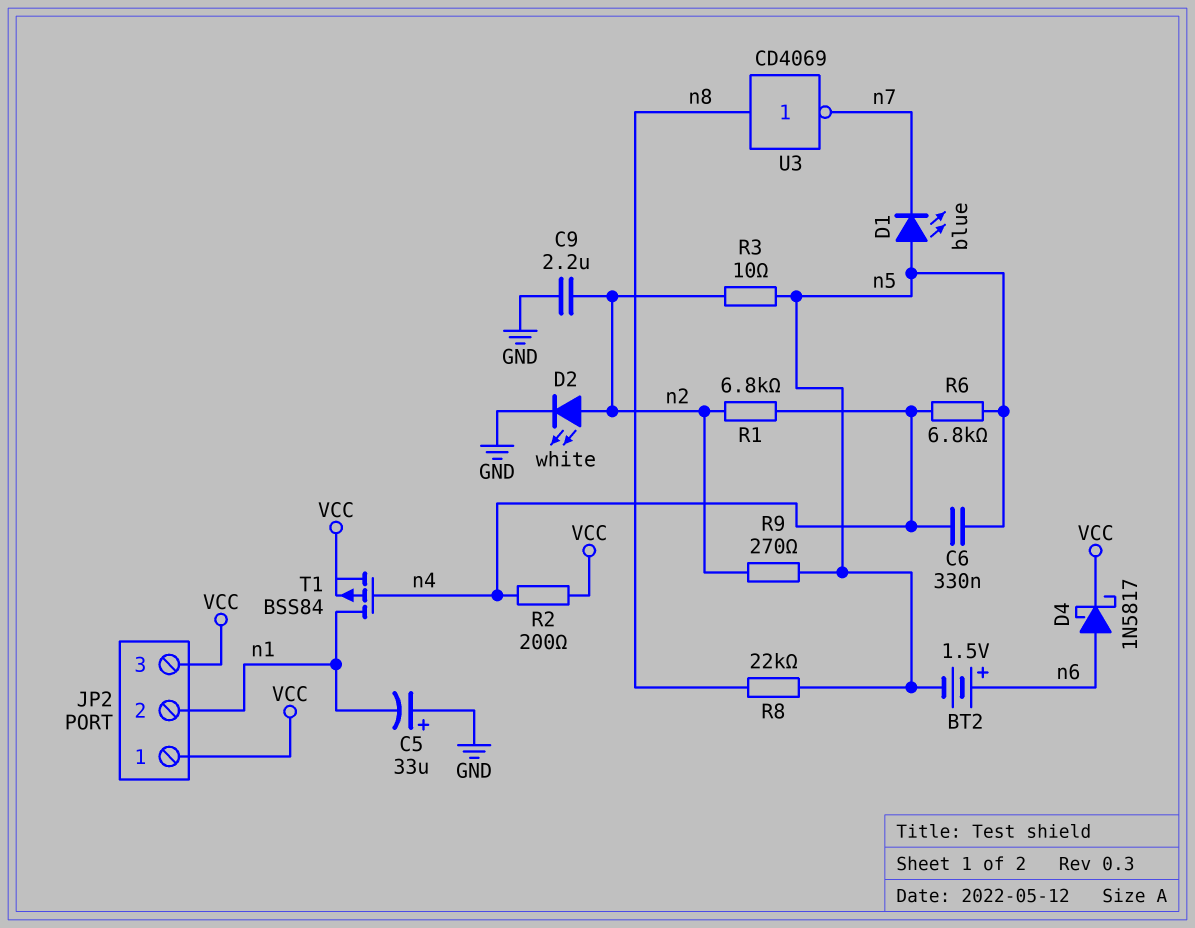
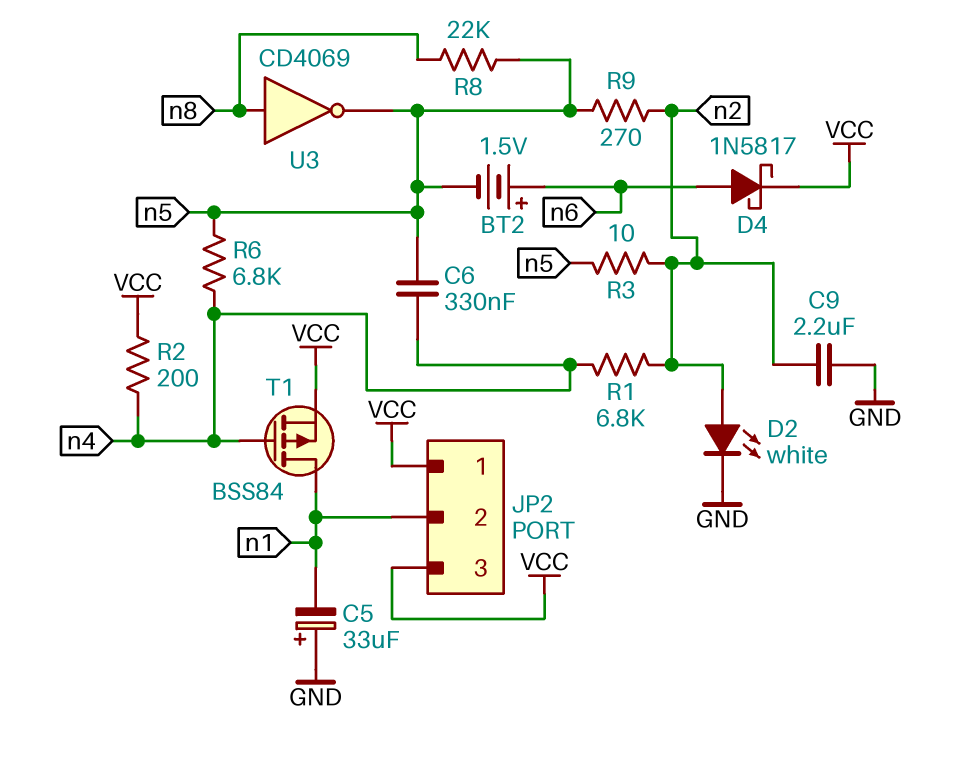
D1: LED blue (A n5, K n7) -> none
U3: NOT CD4069 (in n8, out n7) -> NOT CD4069 (in n8, out n5)

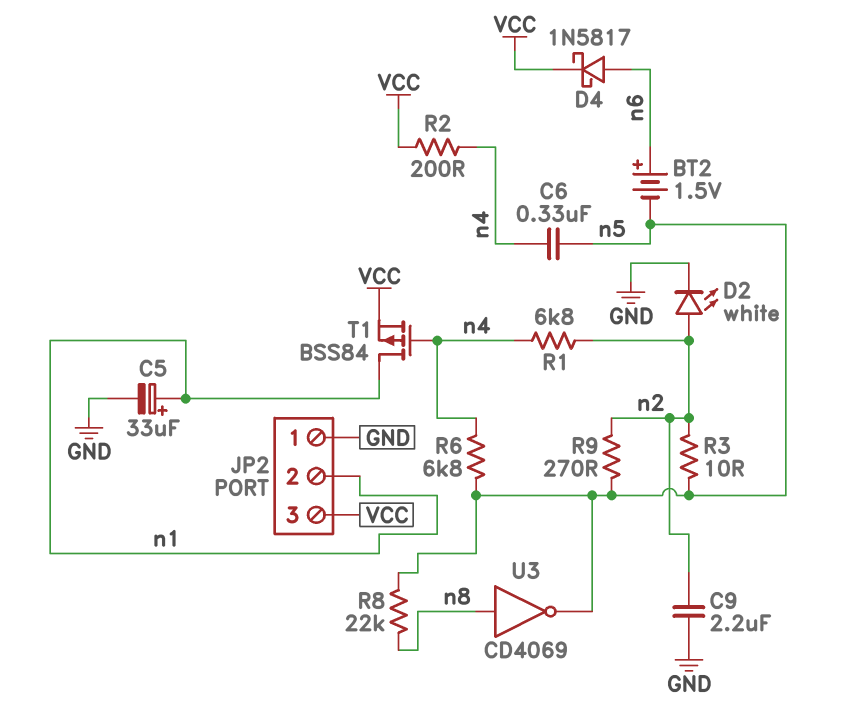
C5: 33uF (plus GND, minus n1) -> 33uF (plus n1, minus GND)
JP2 pin 1: VCC -> GND

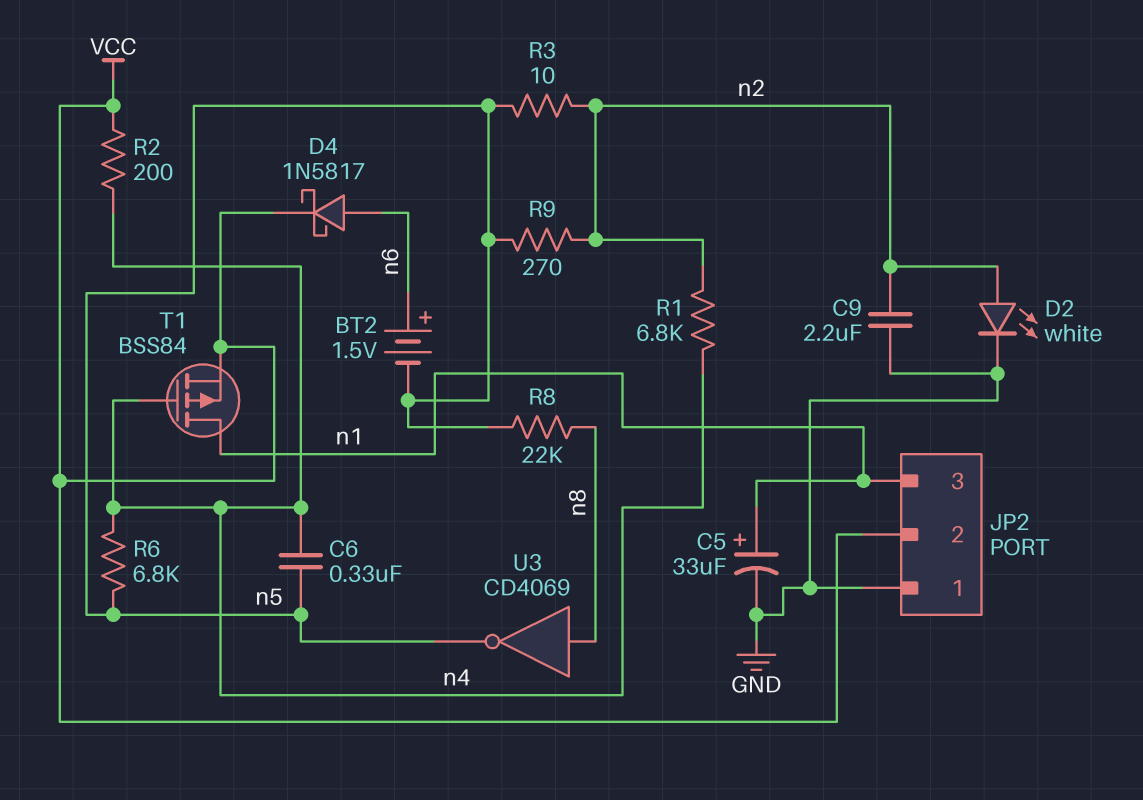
JP2 pin 2: n1 -> VCC
JP2 pin 3: VCC -> n1

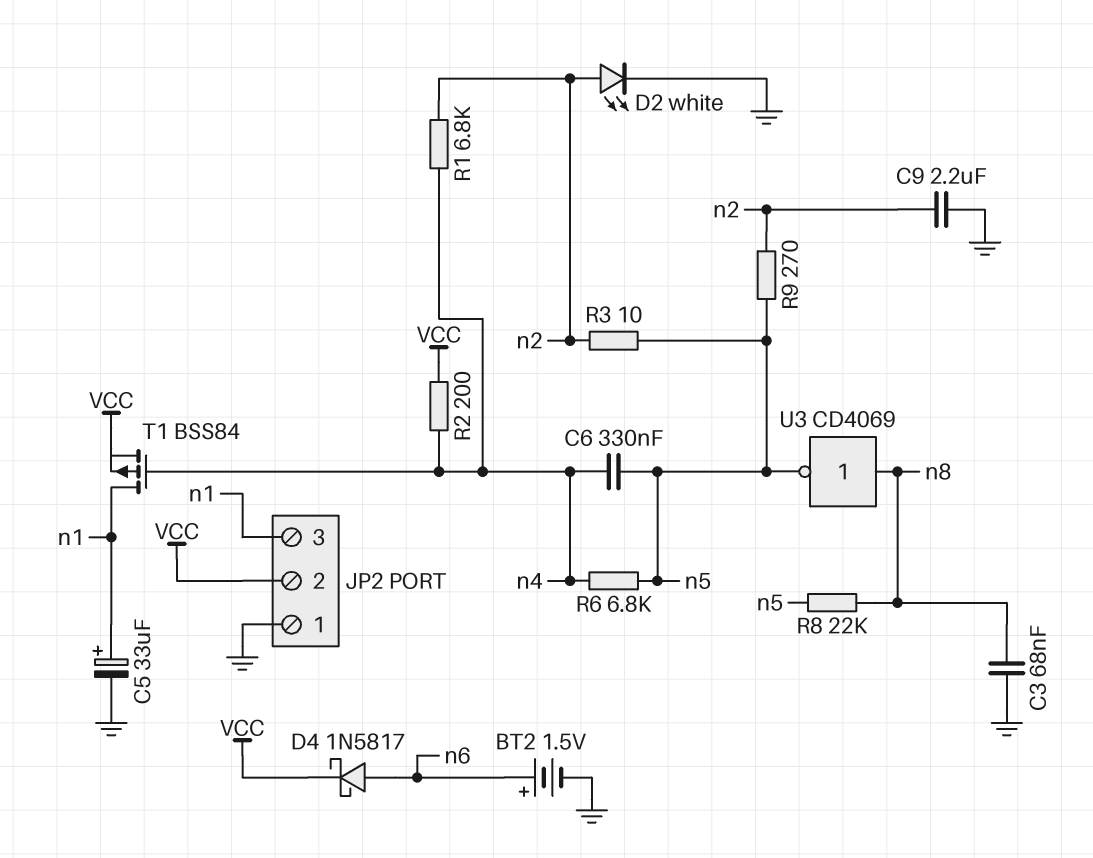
BT2: 1.5V (plus n6, minus n5) -> 1.5V (plus n6, minus GND)
C3: none -> 68nF (GND, n8)

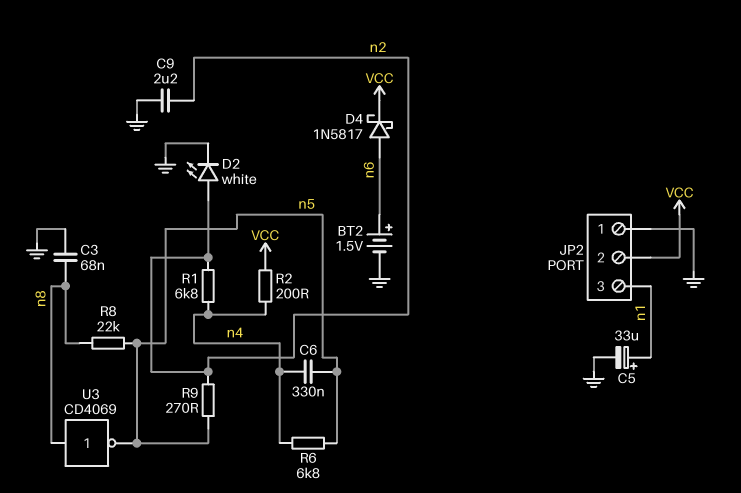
R3: 10 (n2, n5) -> none
T1: PMOS BSS84 (G n4, D n1, S VCC) -> none

